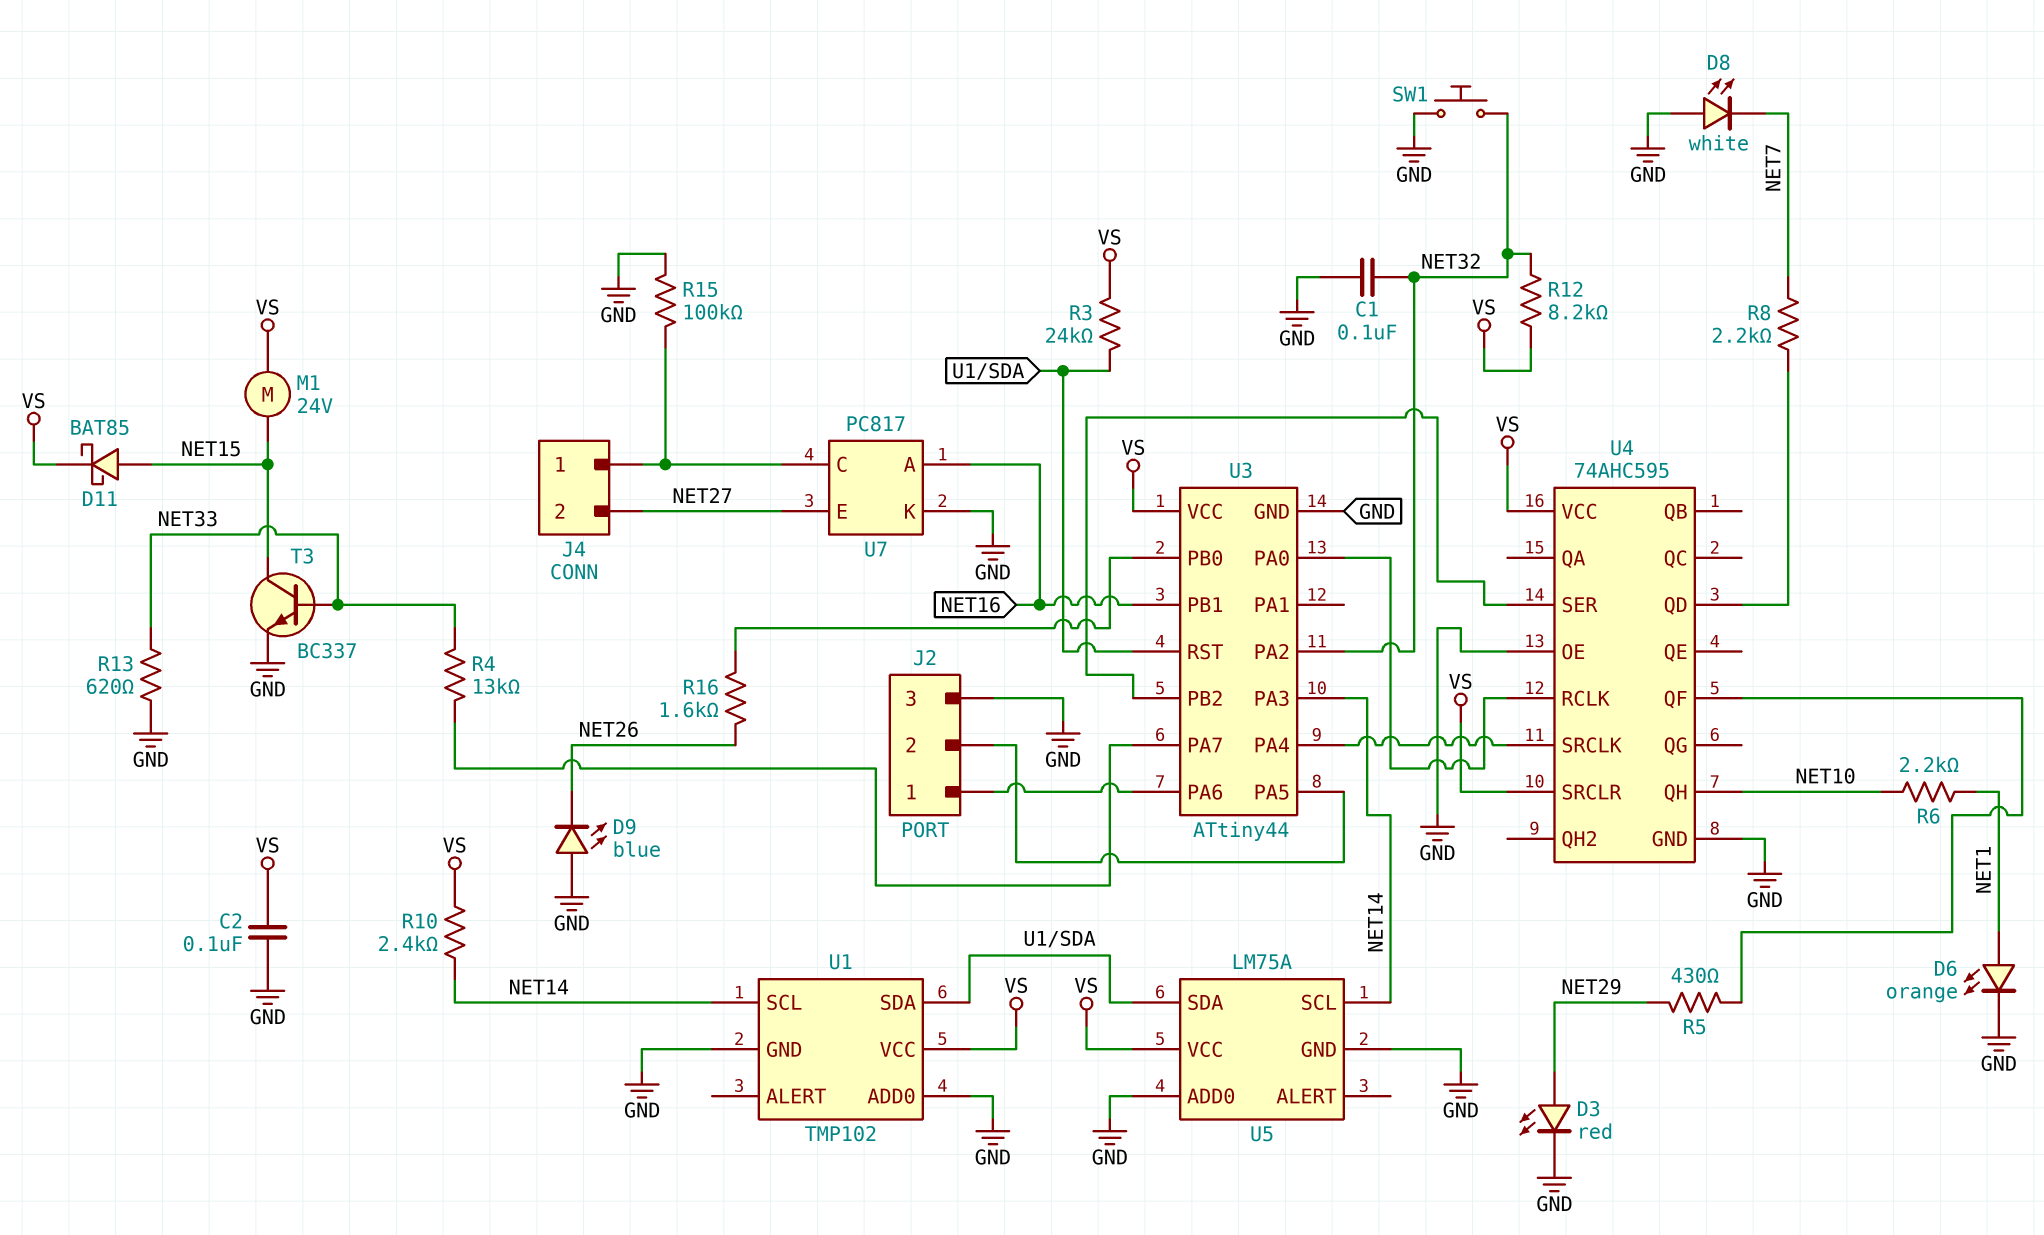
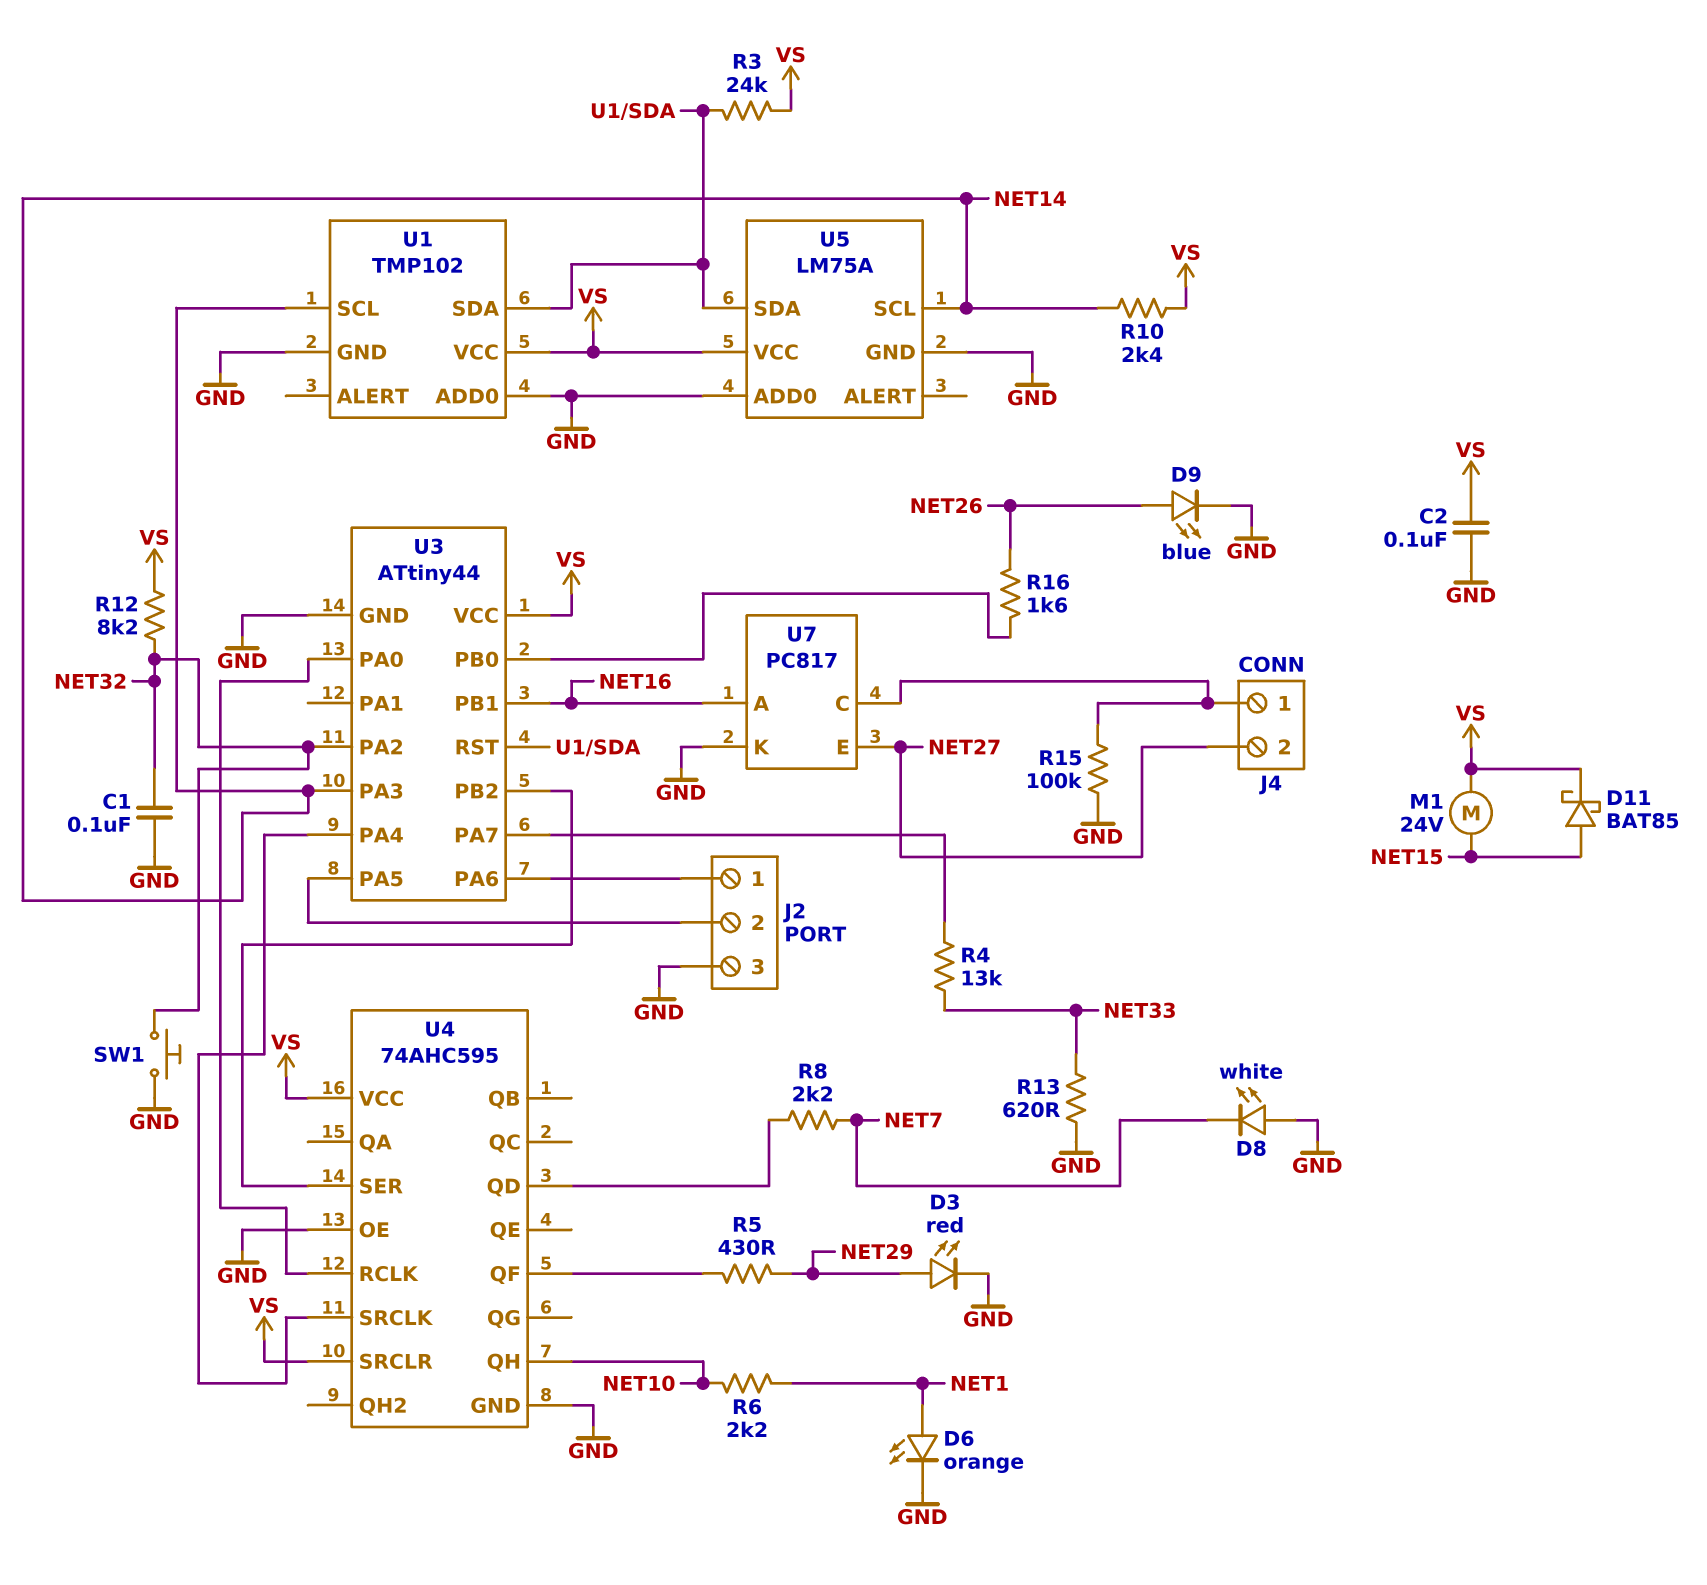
D9: LED blue (A GND, K NET26) -> LED blue (A NET26, K GND)
T3: NPN BC337 (B NET33, C NET15, E GND) -> none

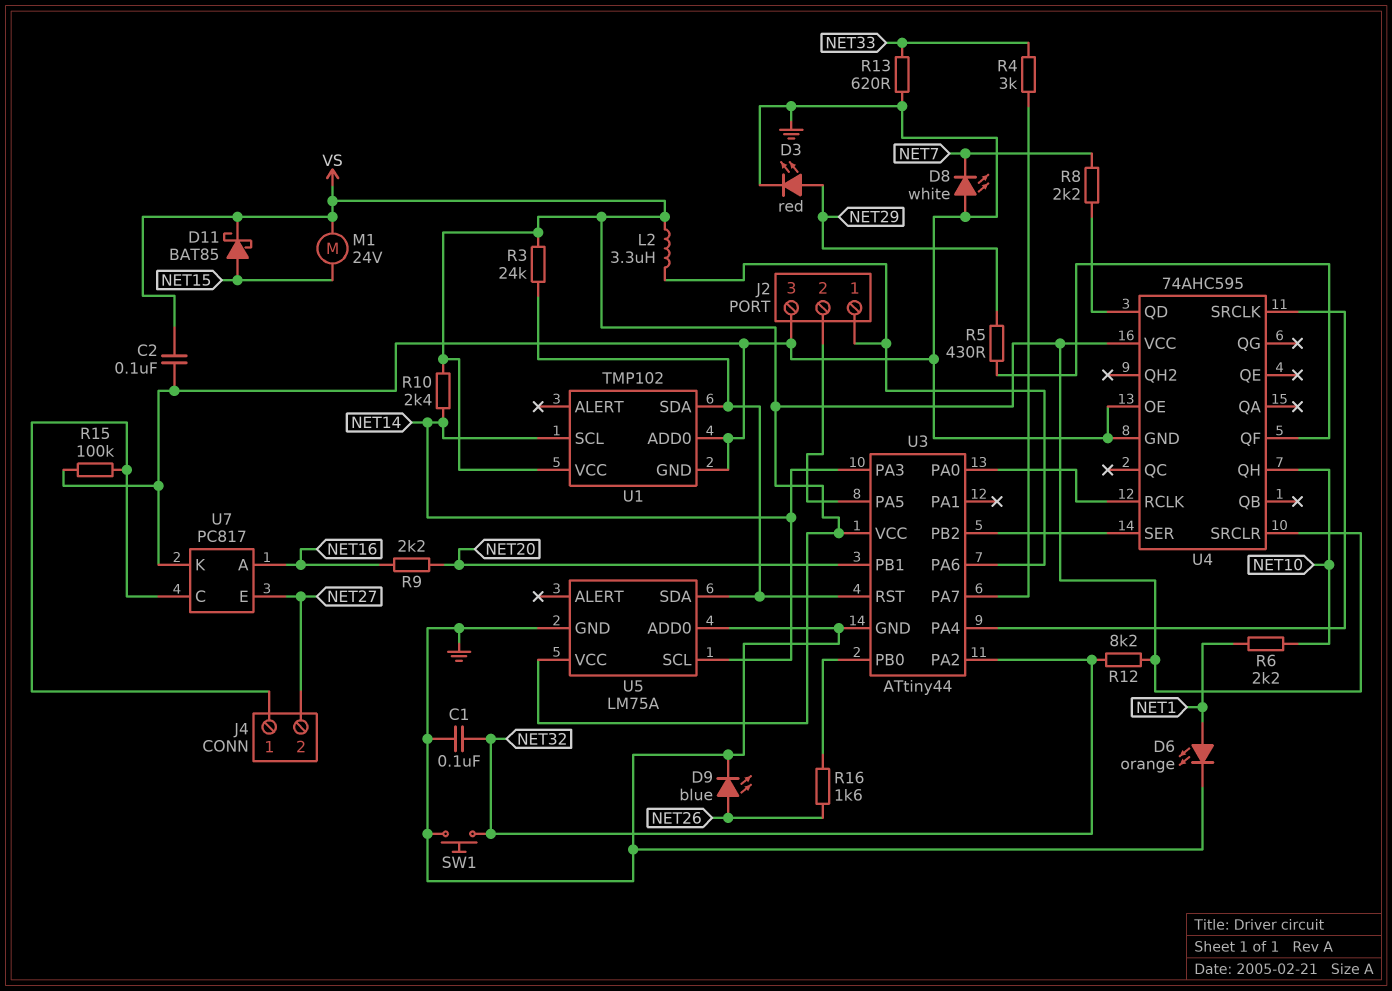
L2: none -> 3.3uH (J2/1, VS)
R4: 13k (NET33, U3/PA7) -> 3k (NET33, U3/PA7)
R9: none -> 2.2k (NET16, NET20)
U3 pin PB1: NET16 -> NET20

